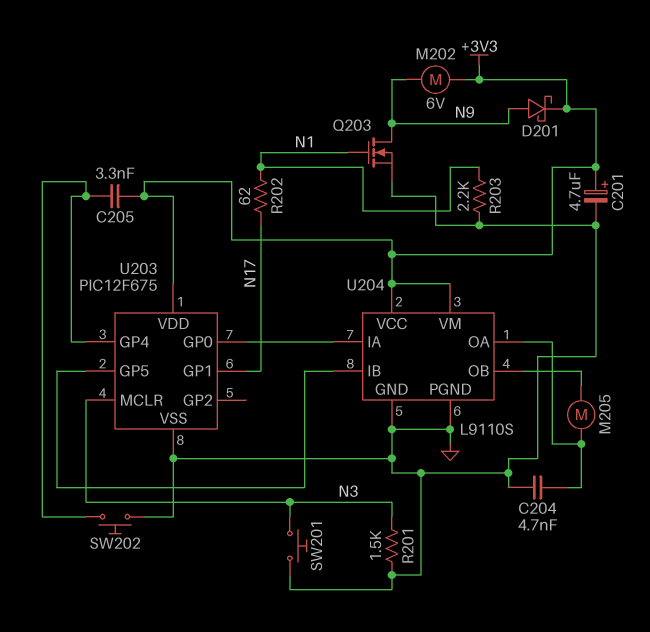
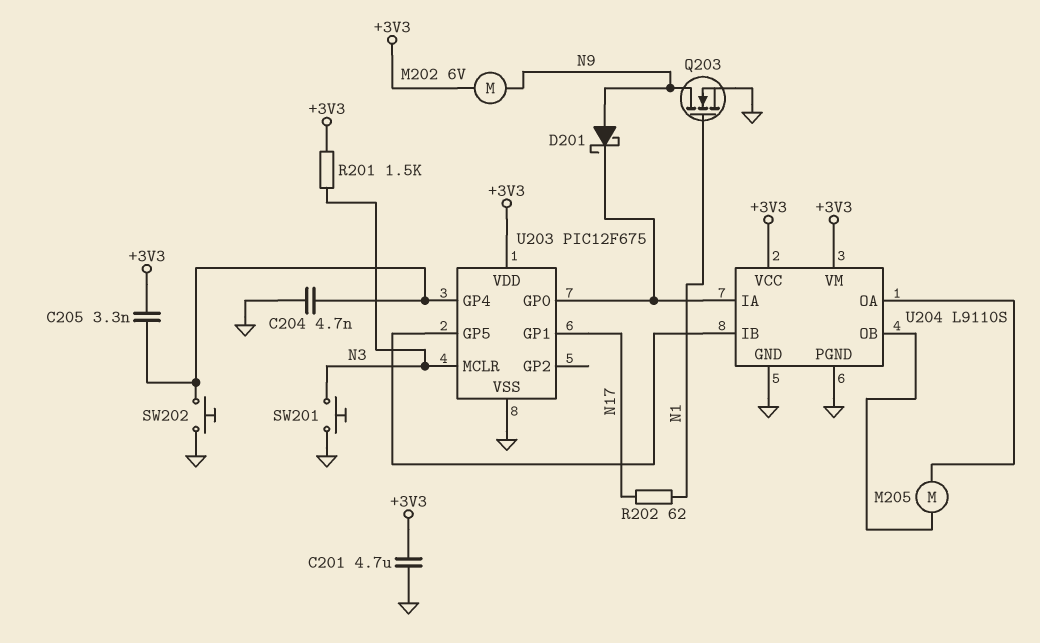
C201: 4.7uF (plus +3V3, minus GND) -> 4.7uF (+3V3, GND)
C204: 4.7nF (GND, U204/OA) -> 4.7nF (GND, U203/GP4)
D201: schottky (A N9, K +3V3) -> schottky (A N9, K U203/GP0)
R201: 1.5k (GND, N3) -> 1.5k (+3V3, N3)
R203: 2.2k (GND, N1) -> none

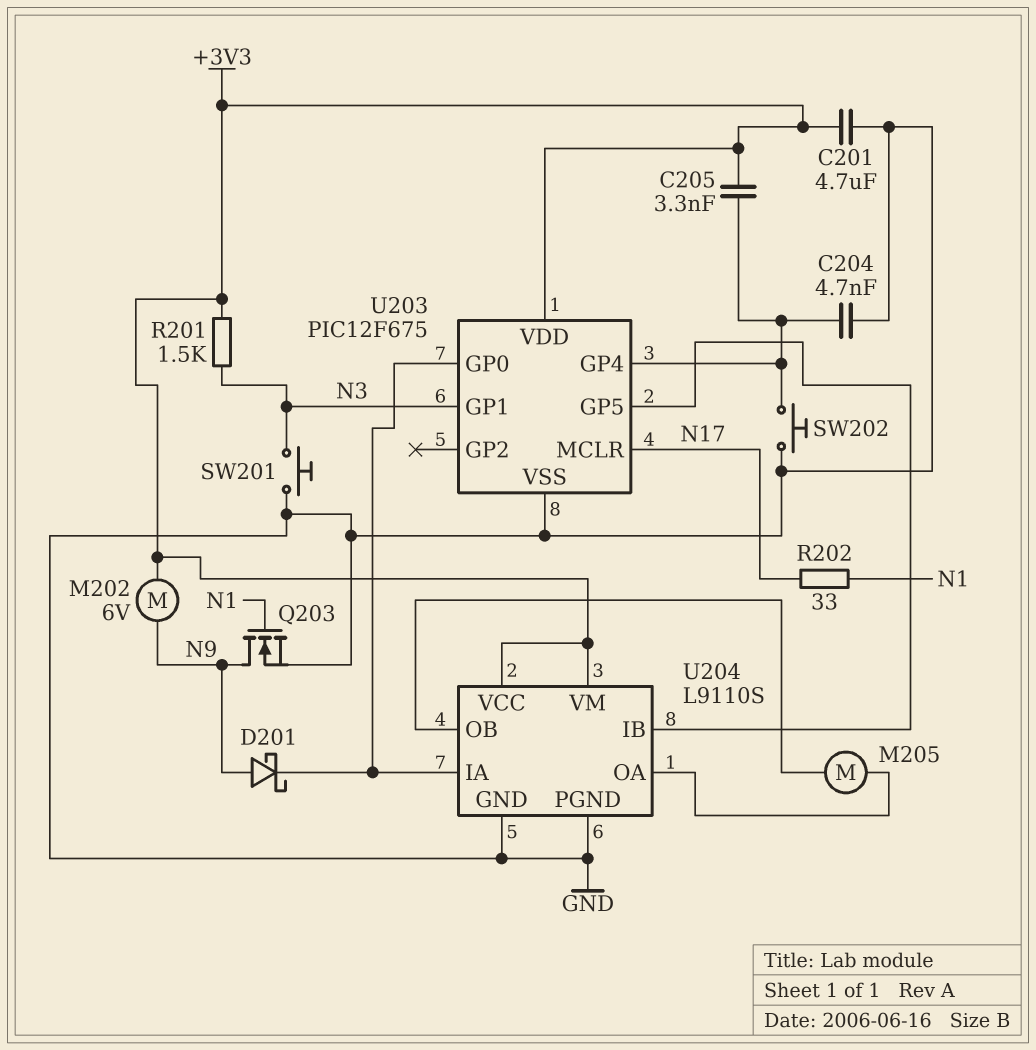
R202: 62 (N1, N17) -> 33 (N1, N17)
U203 pin GP1: N17 -> N3
U203 pin MCLR: N3 -> N17

